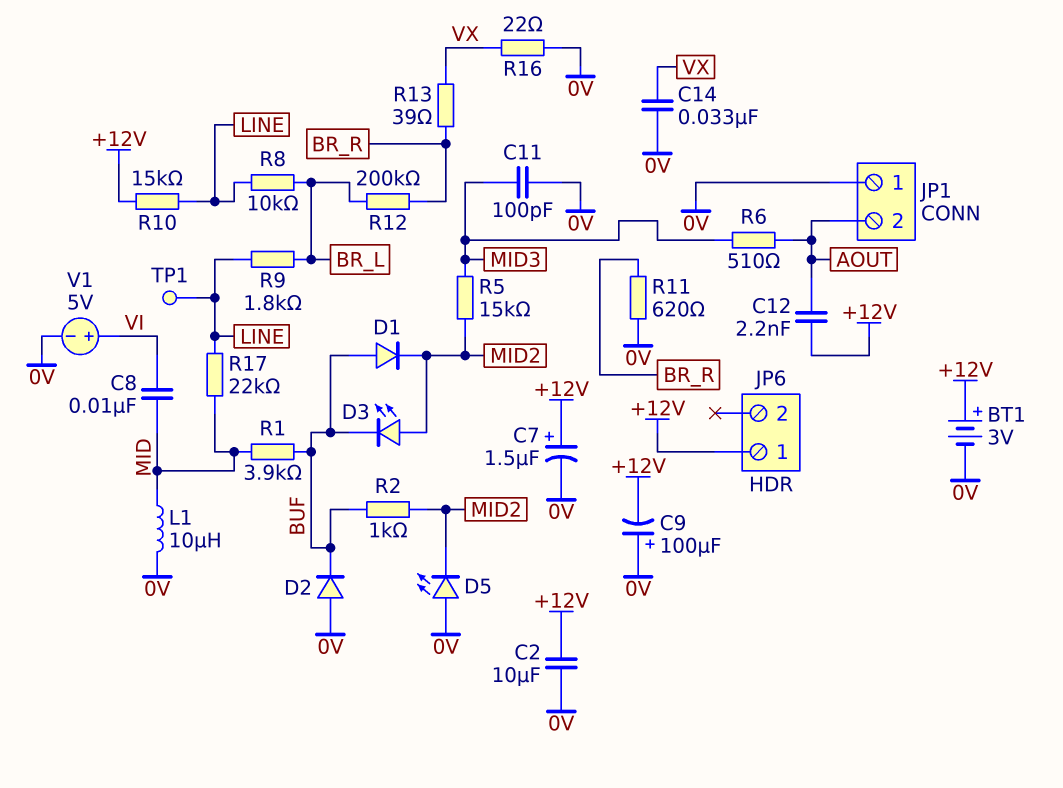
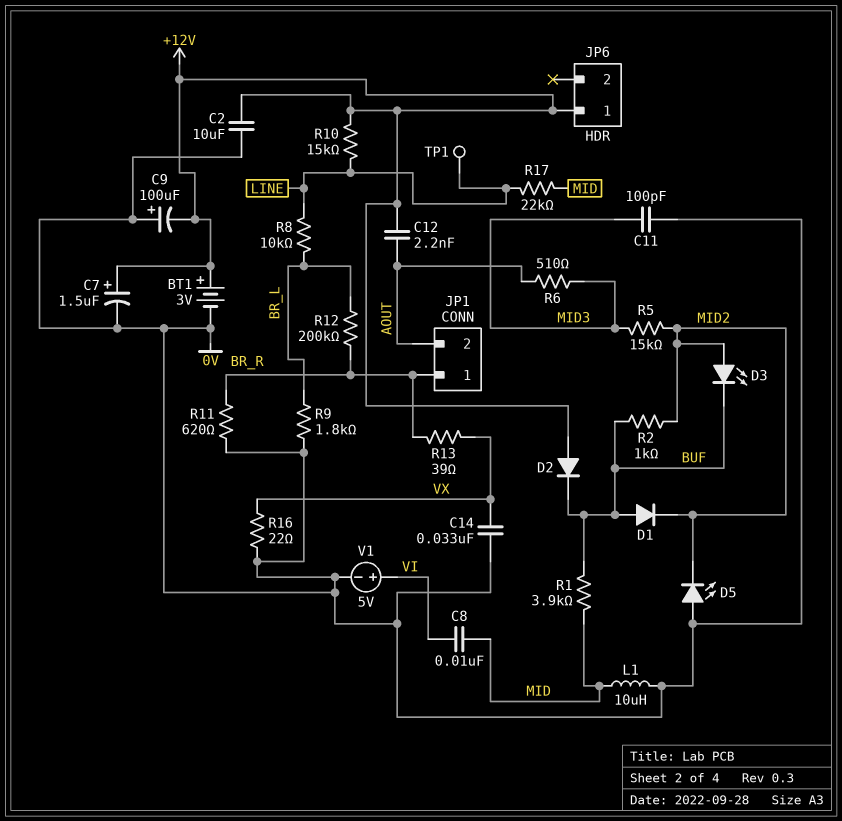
D2: diode (A 0V, K BUF) -> diode (A +12V, K BUF)
JP1 pin 1: 0V -> BR_R
R9: 1.8k (BR_L, LINE) -> 1.8k (0V, BR_L)

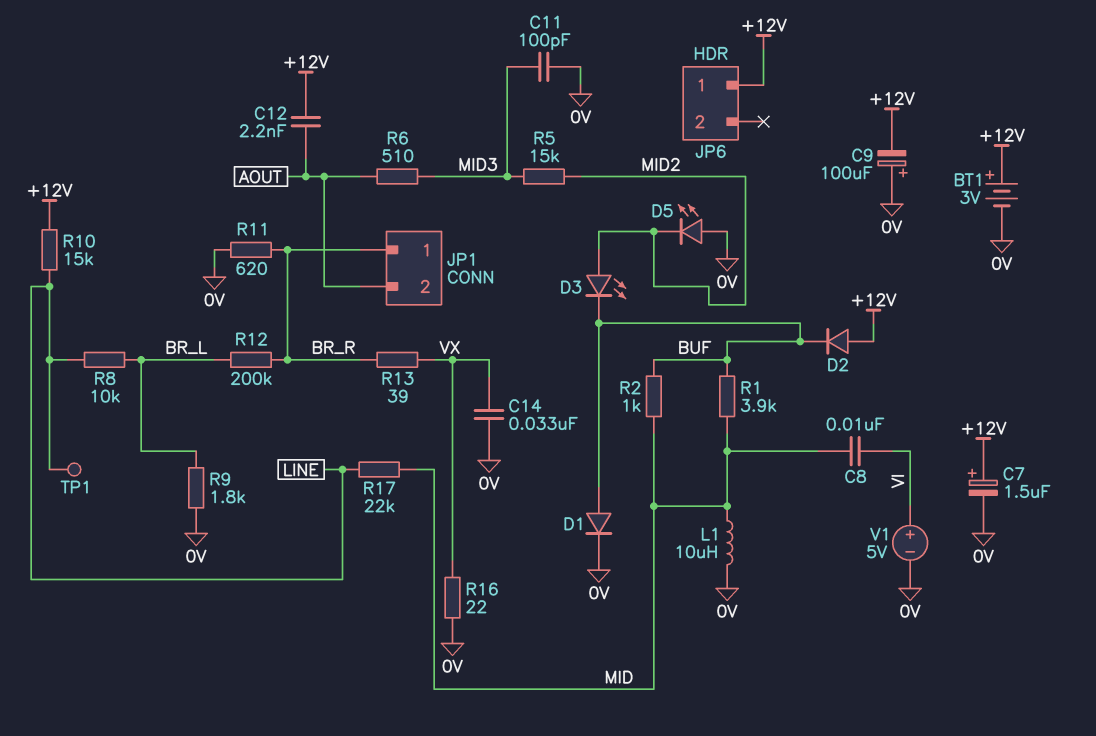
C2: 10uF (+12V, 0V) -> none
D1: diode (A BUF, K MID2) -> diode (A BUF, K 0V)
R2: 1k (BUF, MID2) -> 1k (BUF, MID)

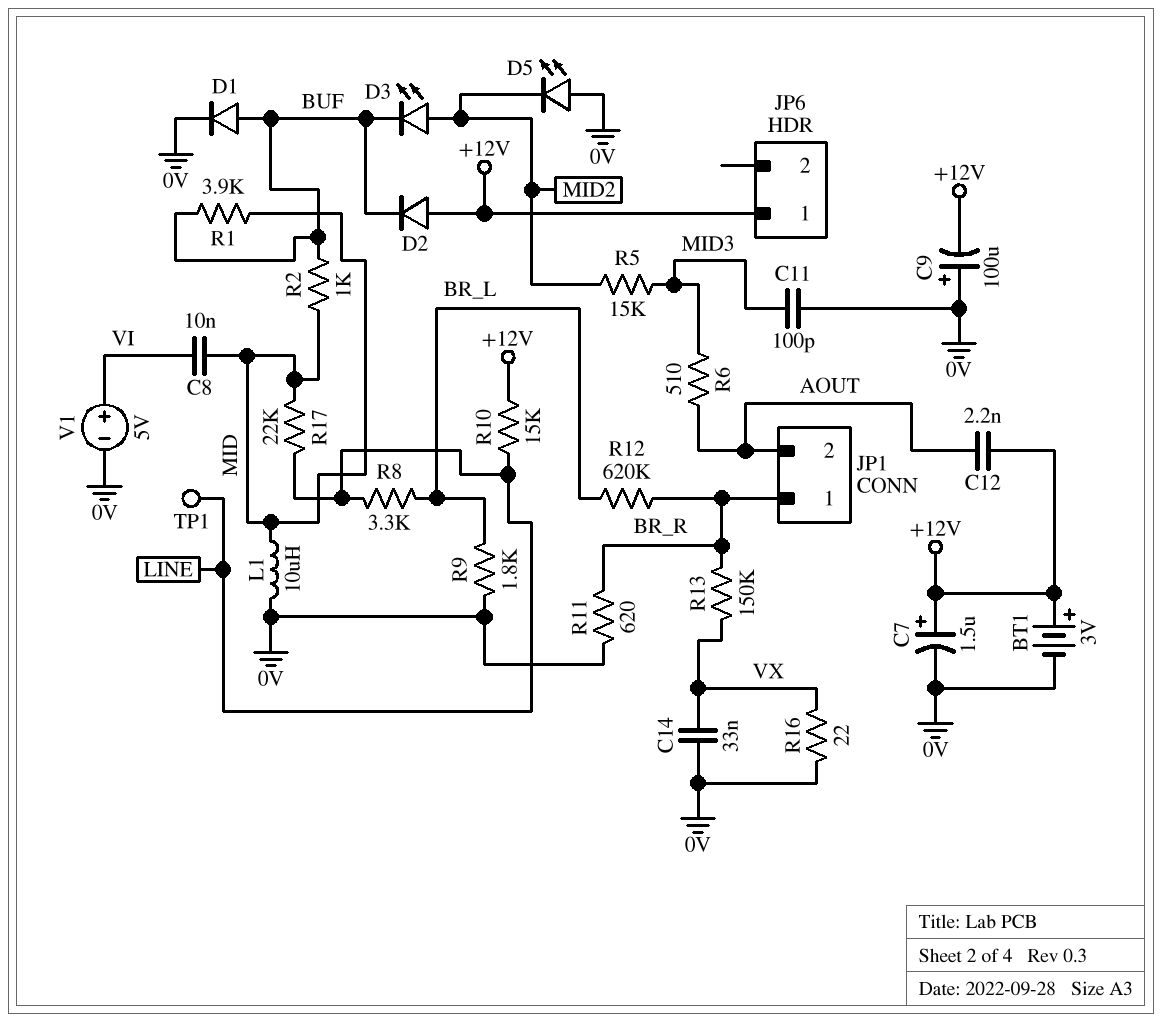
R8: 10k (BR_L, LINE) -> 3.3k (BR_L, LINE)
R12: 200k (BR_L, BR_R) -> 620k (BR_L, BR_R)
R13: 39 (BR_R, VX) -> 150k (BR_R, VX)

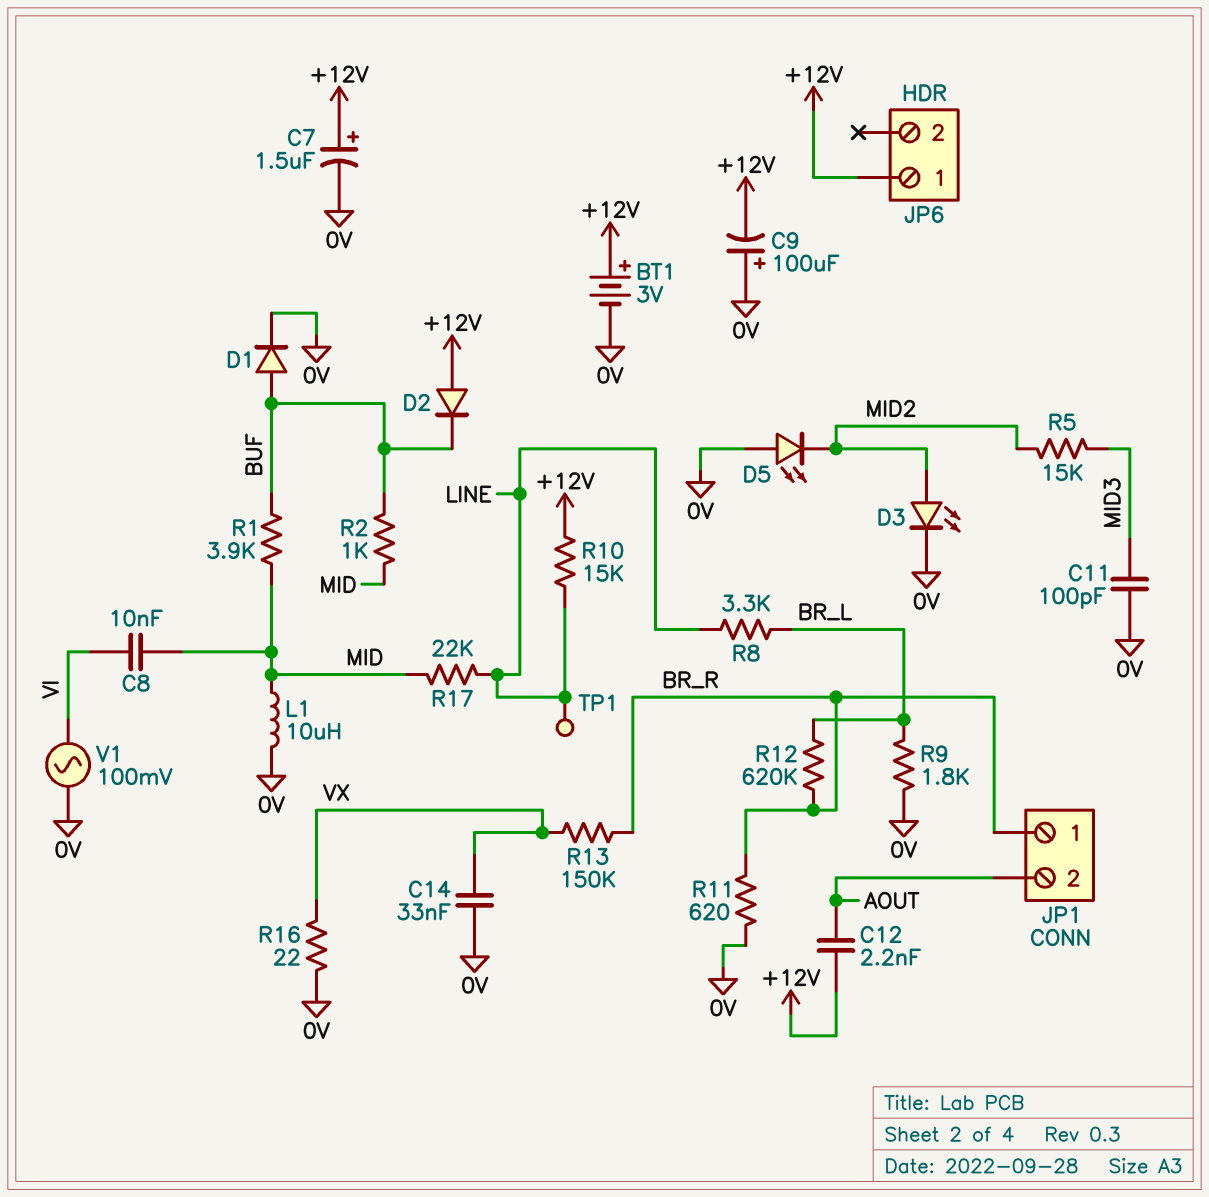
D3: LED (A MID2, K BUF) -> LED (A MID2, K 0V)
R6: 510 (AOUT, MID3) -> none
V1: 5V (plus VI, minus 0V) -> AC 100mV (0V, VI)

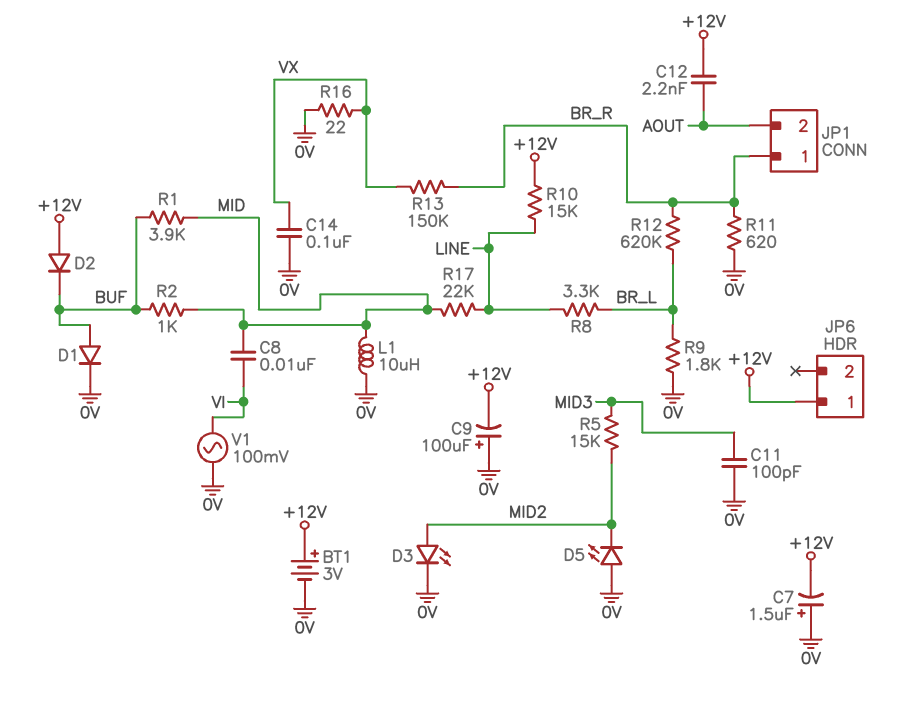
C7: 1.5uF (plus +12V, minus 0V) -> 1.5uF (plus 0V, minus +12V)
C14: 33nF (0V, VX) -> 100nF (0V, VX)
TP1: test point (LINE) -> none

